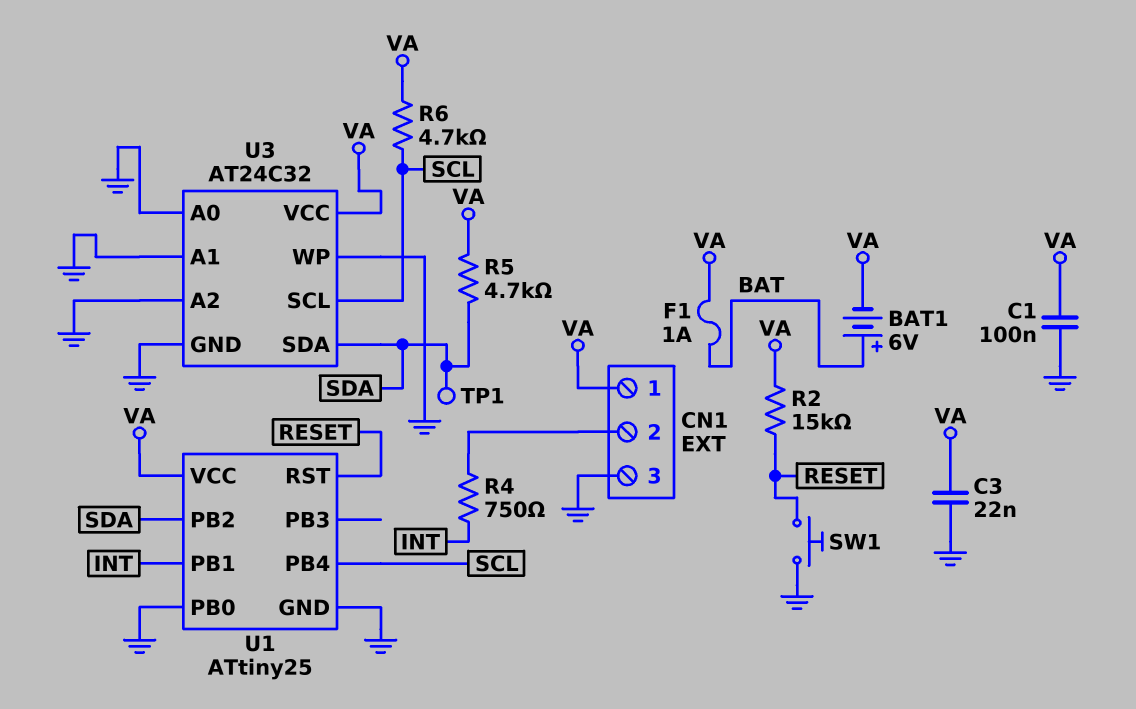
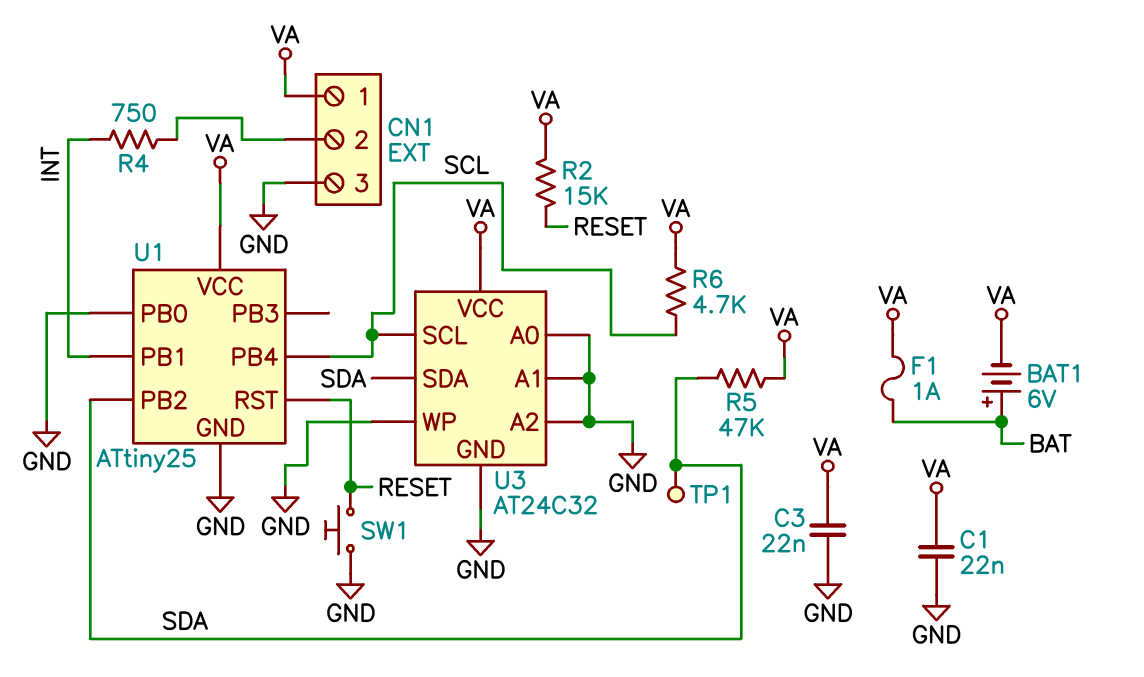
C1: 100nF (GND, VA) -> 22nF (GND, VA)
R5: 4.7k (SDA, VA) -> 47k (SDA, VA)

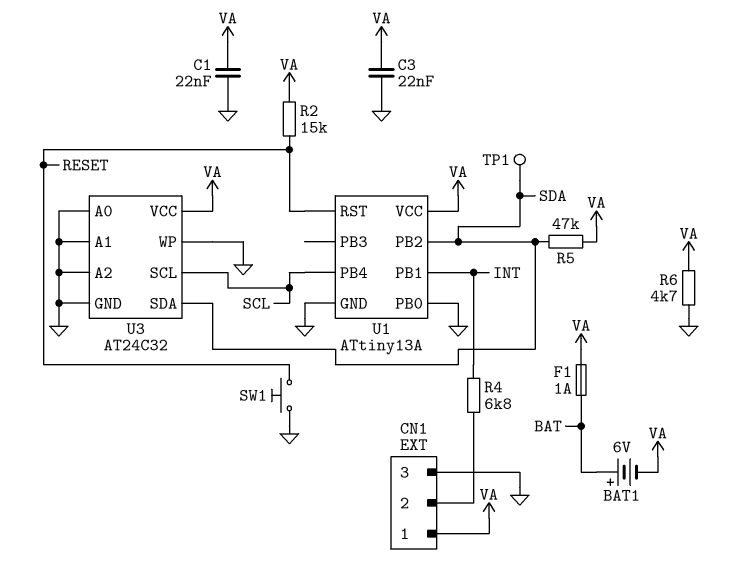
R4: 750 (CN1/2, INT) -> 6.8k (CN1/2, INT)
R6: 4.7k (SCL, VA) -> 4.7k (GND, VA)
U1: ATtiny25 -> ATtiny13A

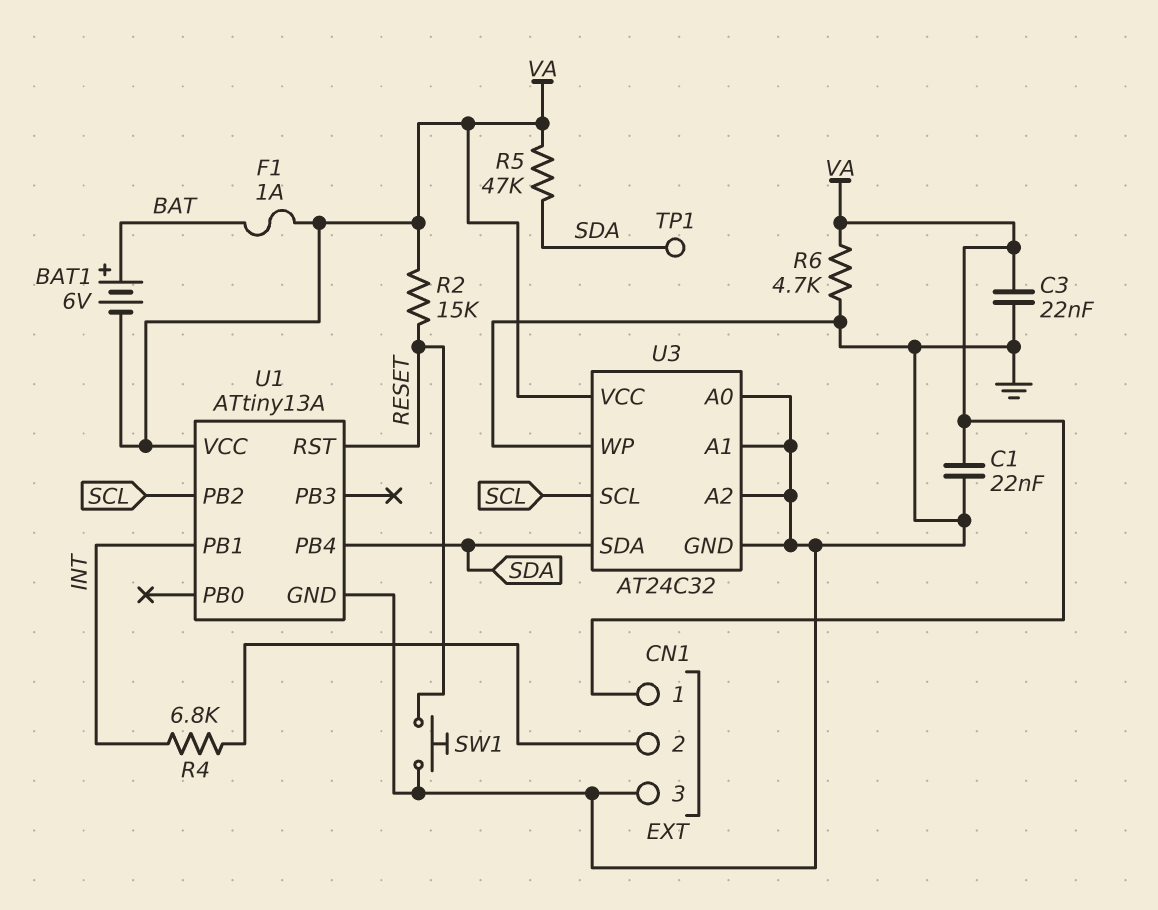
U1 pin PB0: GND -> none
U1 pin PB2: SDA -> SCL
U1 pin PB4: SCL -> SDA

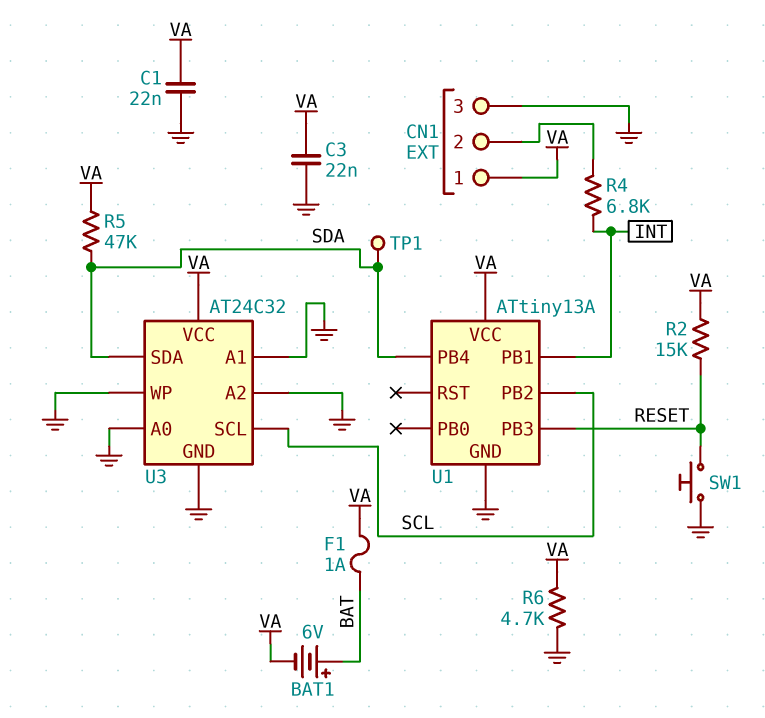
U1 pin PB3: none -> RESET
U1 pin RST: RESET -> none

